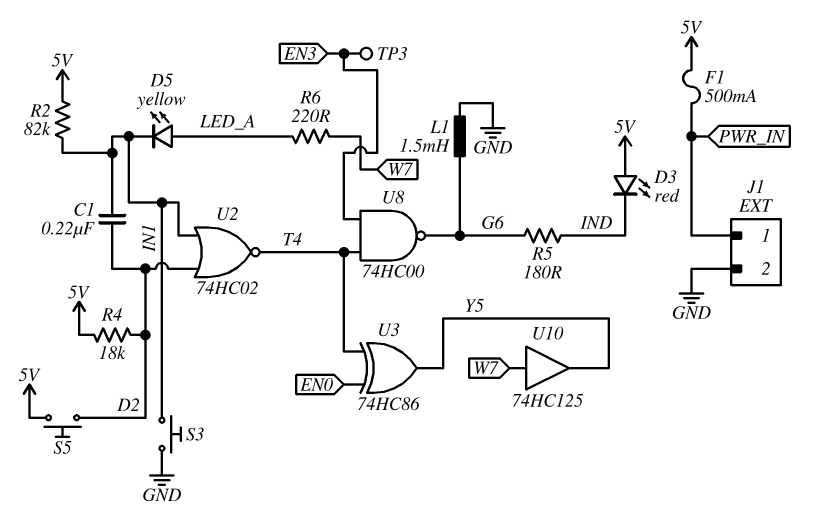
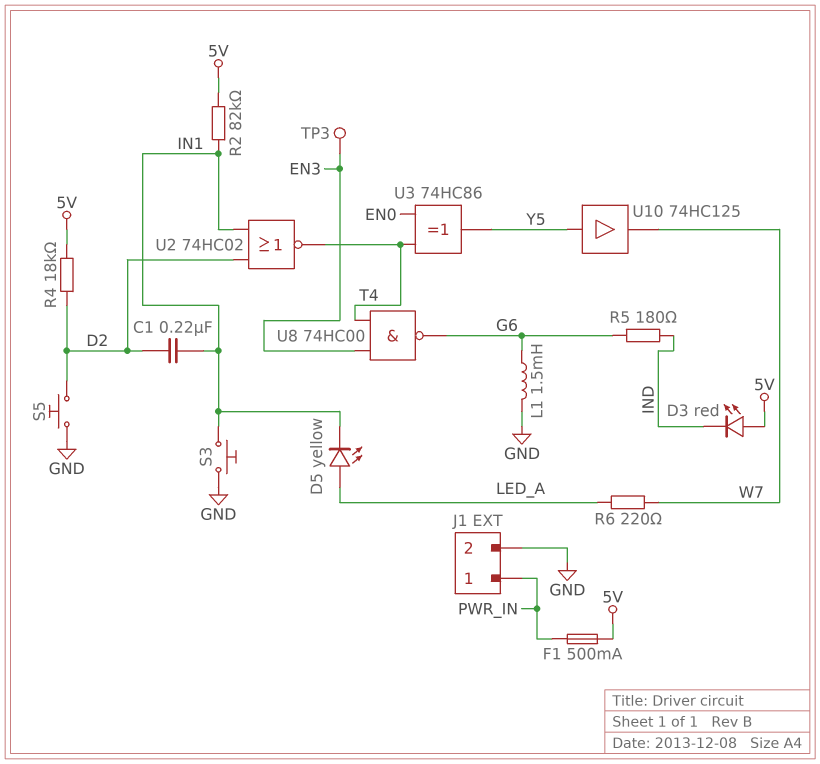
S5: button (5V, D2) -> button (D2, GND)
U10: buffer 74HC125 (in W7, out Y5) -> buffer 74HC125 (in Y5, out W7)

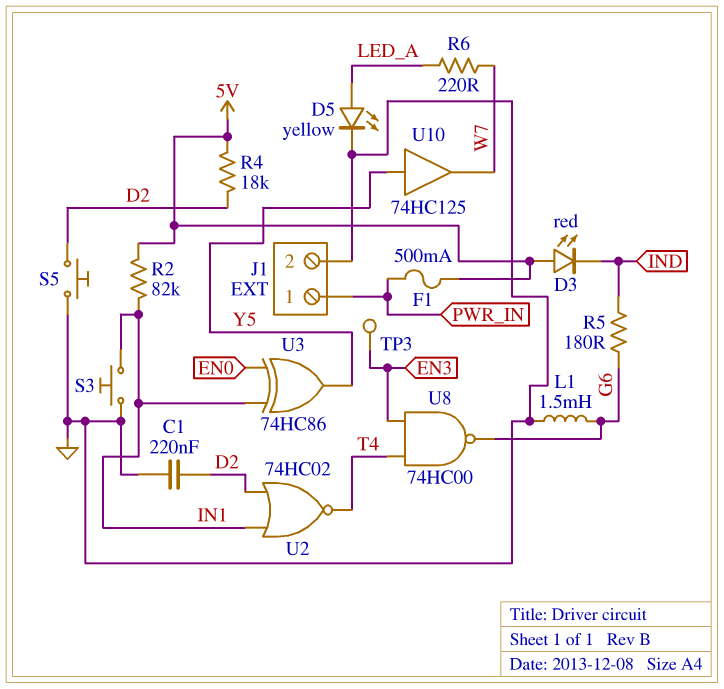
C1: 220nF (D2, IN1) -> 220nF (D2, GND)
D5: LED yellow (A LED_A, K IN1) -> LED yellow (A LED_A, K GND)
U3: XOR 74HC86 (in EN0, in T4, out Y5) -> XOR 74HC86 (in EN0, in IN1, out Y5)

